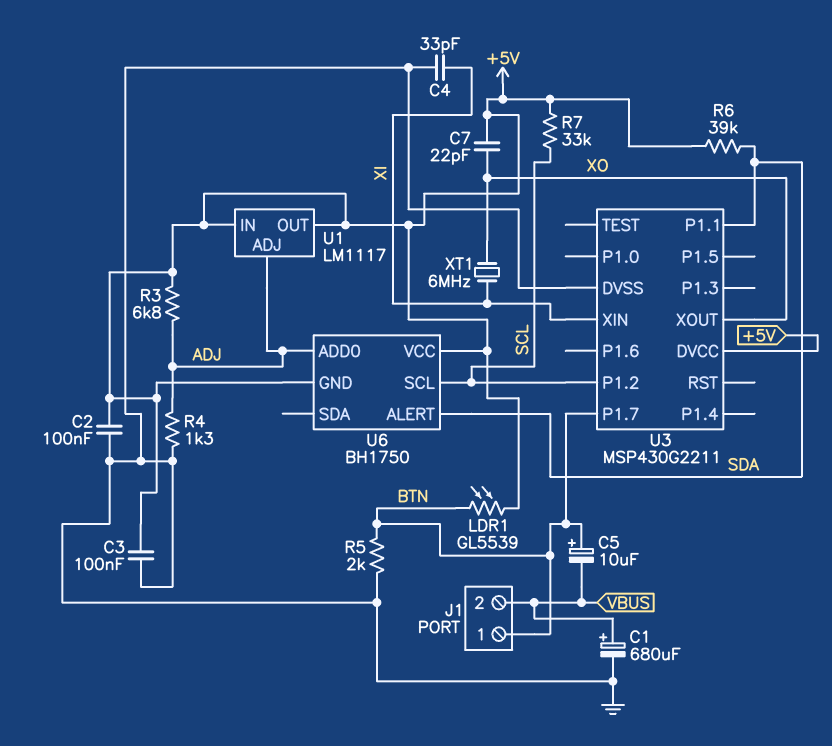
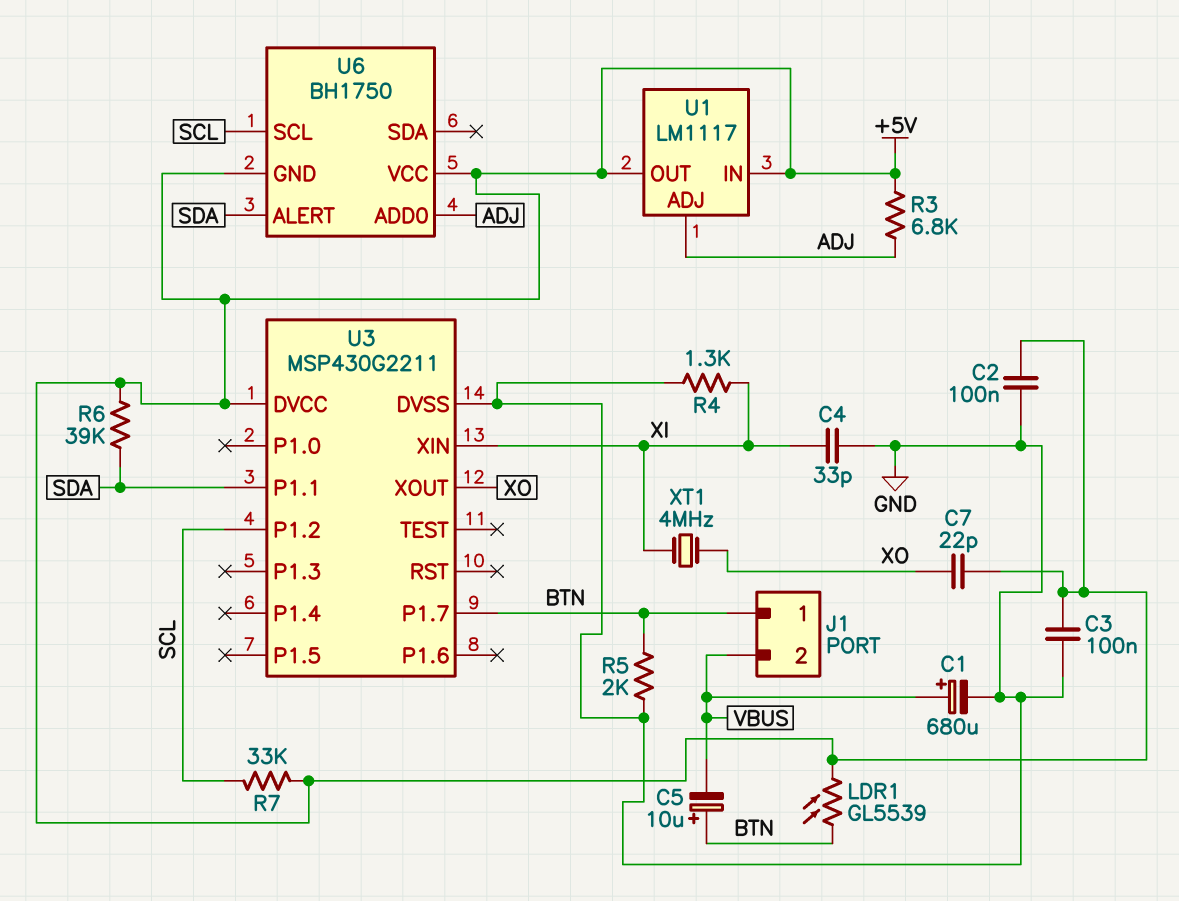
R4: 1.3k (ADJ, GND) -> 1.3k (GND, XI)
XT1: 6MHz (XI, XO) -> 4MHz (XI, XO)

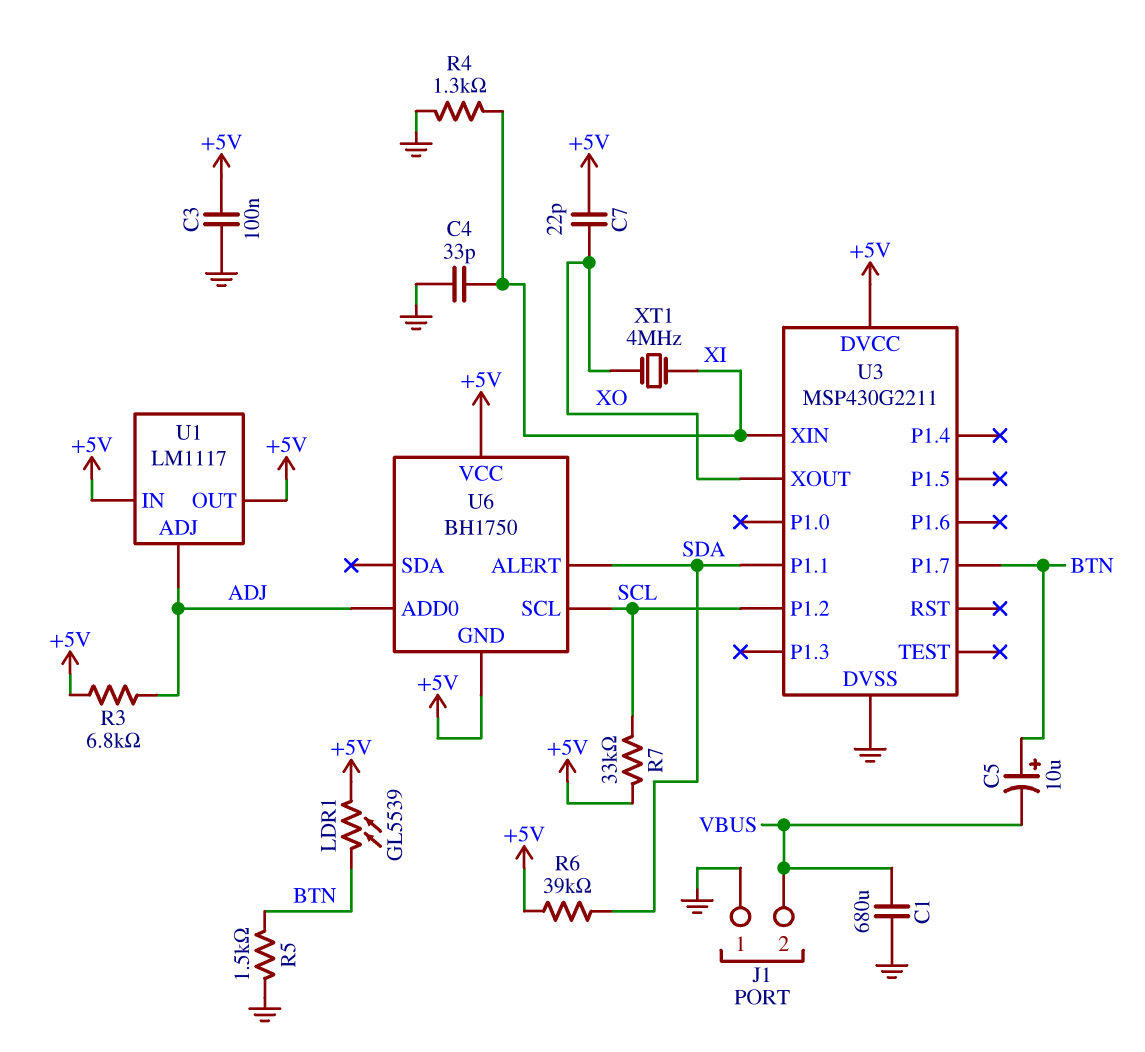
C1: 680uF (plus VBUS, minus GND) -> 680uF (GND, VBUS)
C2: 100nF (+5V, GND) -> none
J1 pin 1: BTN -> GND
R5: 2k (BTN, GND) -> 1.5k (BTN, GND)

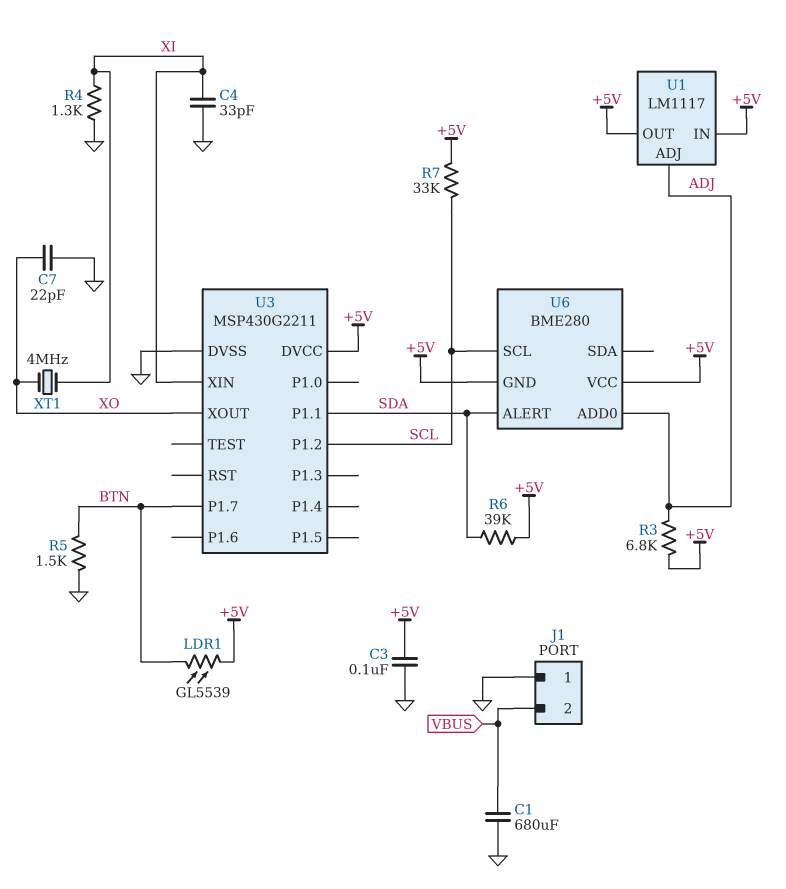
C5: 10uF (plus BTN, minus VBUS) -> none
C7: 22pF (+5V, XO) -> 22pF (GND, XO)
U6: BH1750 -> BME280

